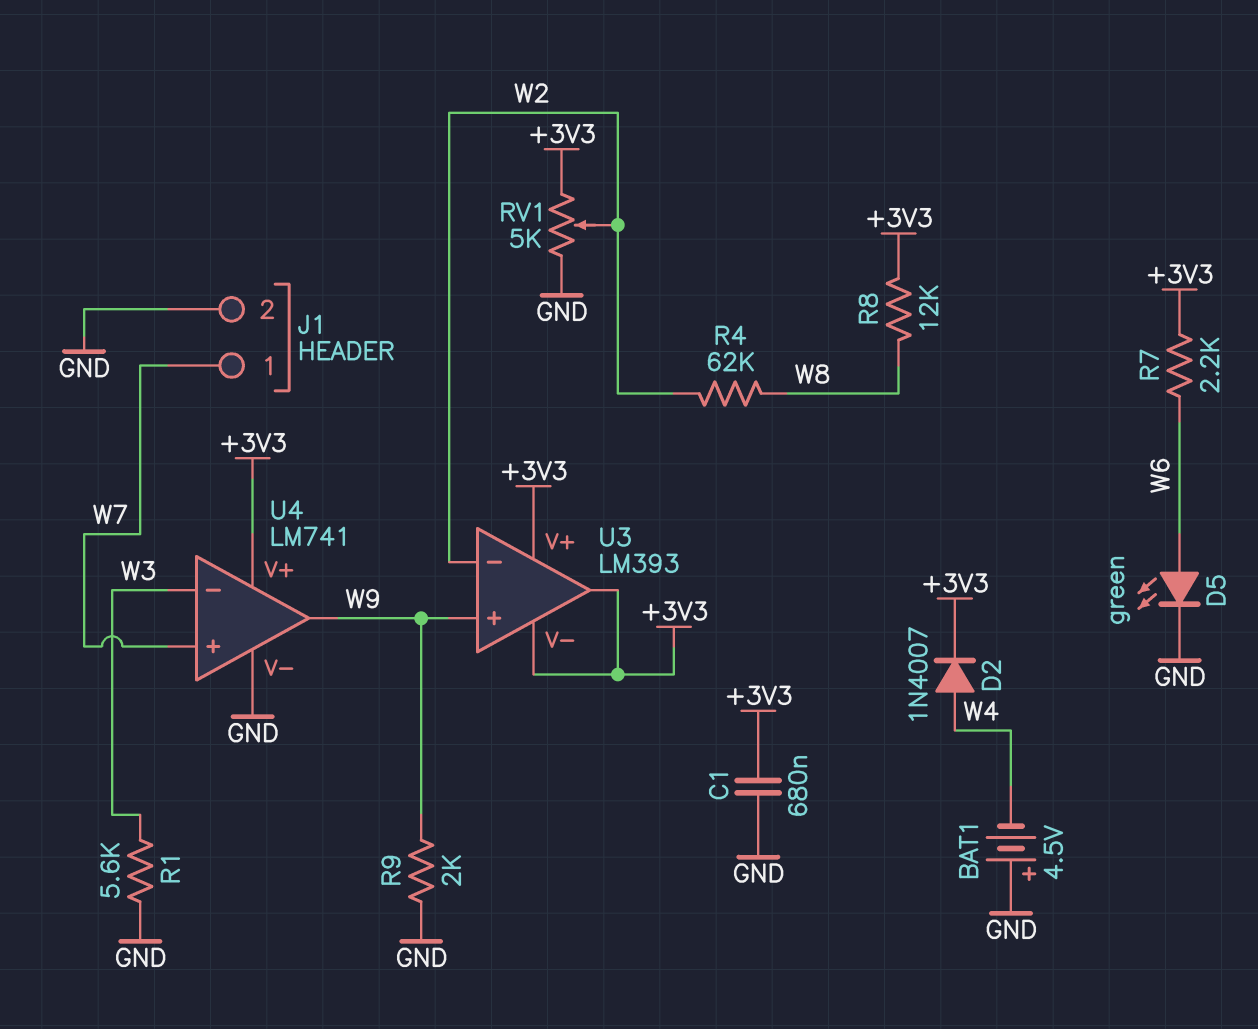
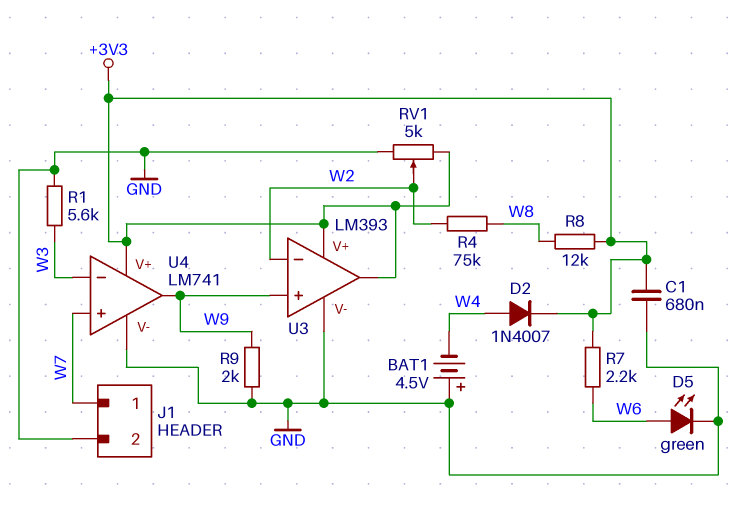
R4: 62k (W2, W8) -> 75k (W2, W8)
U3 pin V-: +3V3 -> GND

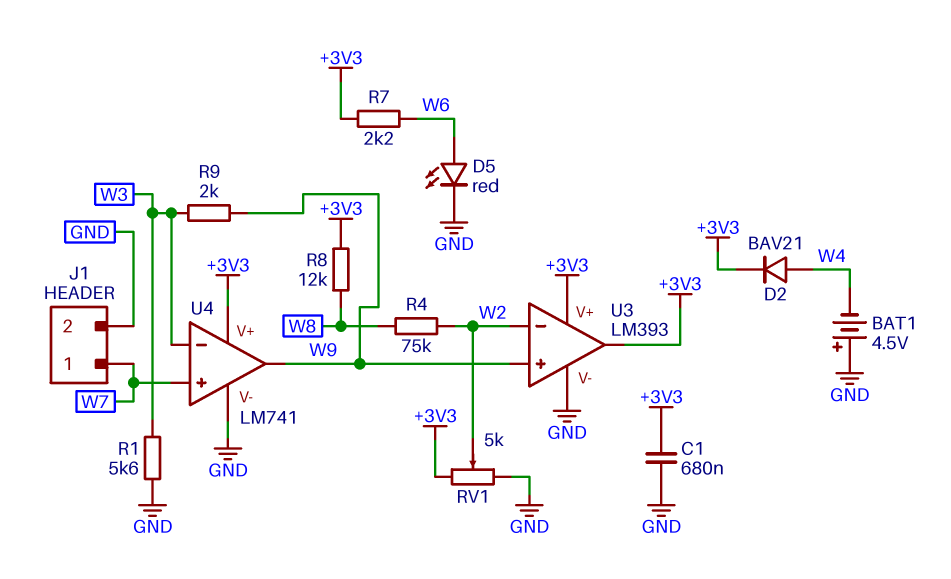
D2: diode 1N4007 (A W4, K +3V3) -> diode BAV21 (A W4, K +3V3)
D5: LED green (A W6, K GND) -> LED red (A W6, K GND)
R9: 2k (GND, W9) -> 2k (W3, W9)

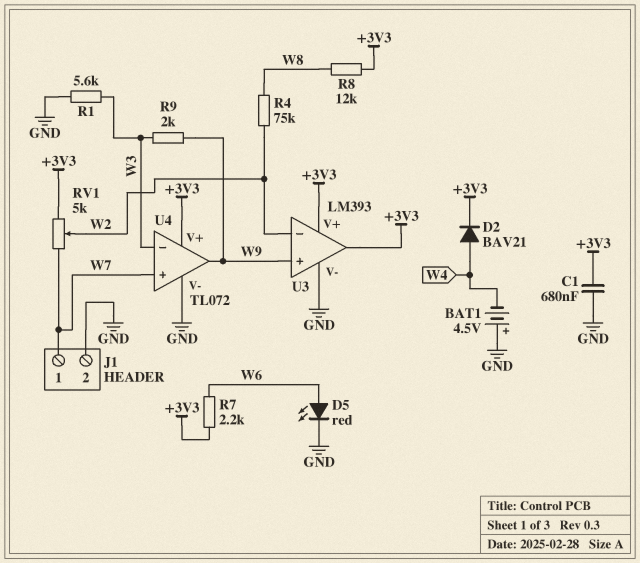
RV1: 5k (+3V3, GND, wiper W2) -> 5k (+3V3, W7, wiper W2)
U4: LM741 -> TL072

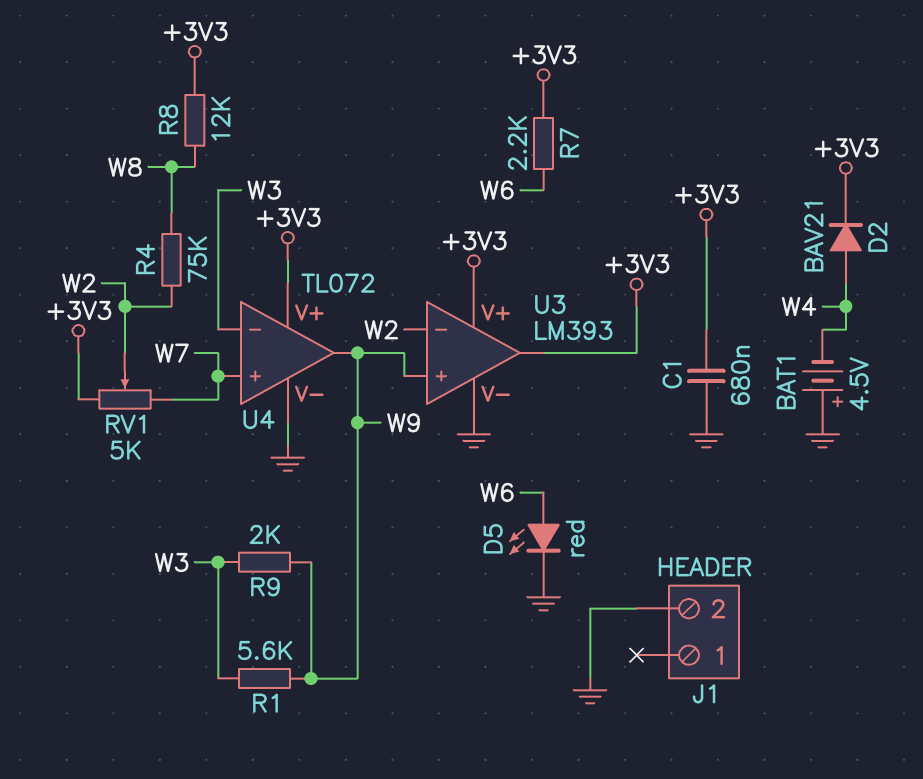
J1 pin 1: W7 -> none
R1: 5.6k (GND, W3) -> 5.6k (W3, W9)

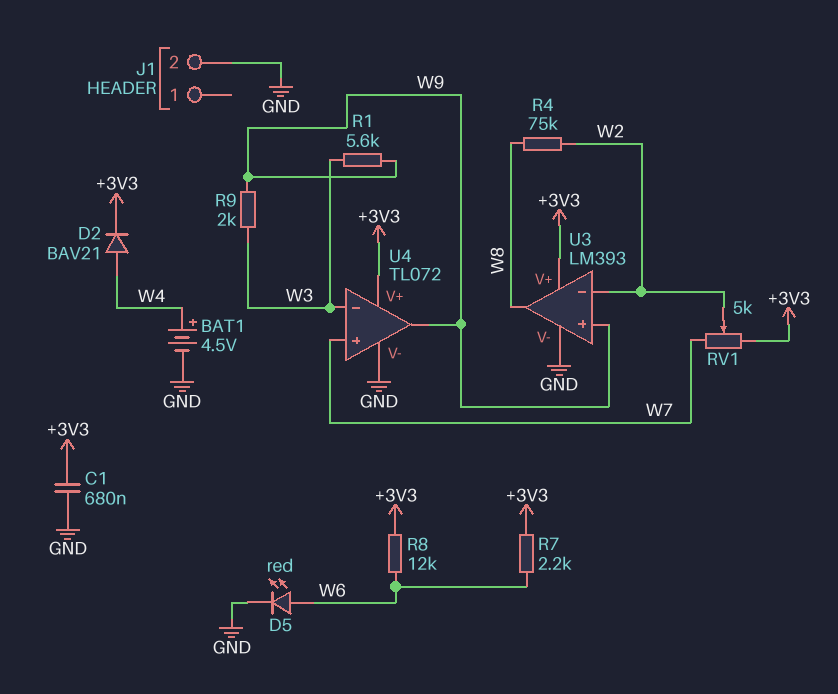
BAT1: 4.5V (plus GND, minus W4) -> 4.5V (plus W4, minus GND)
R8: 12k (+3V3, W8) -> 12k (+3V3, W6)
U3 pin out: +3V3 -> W8

